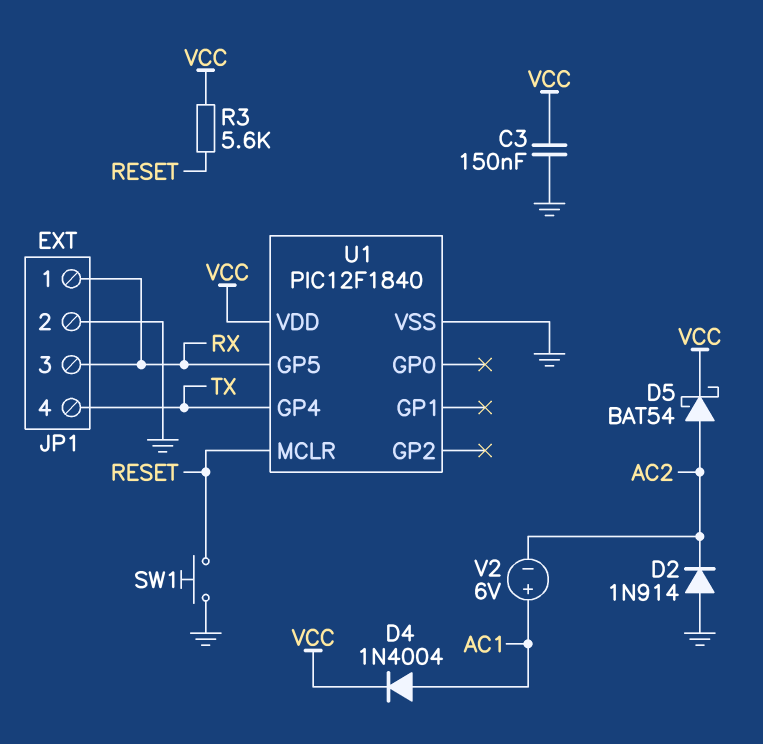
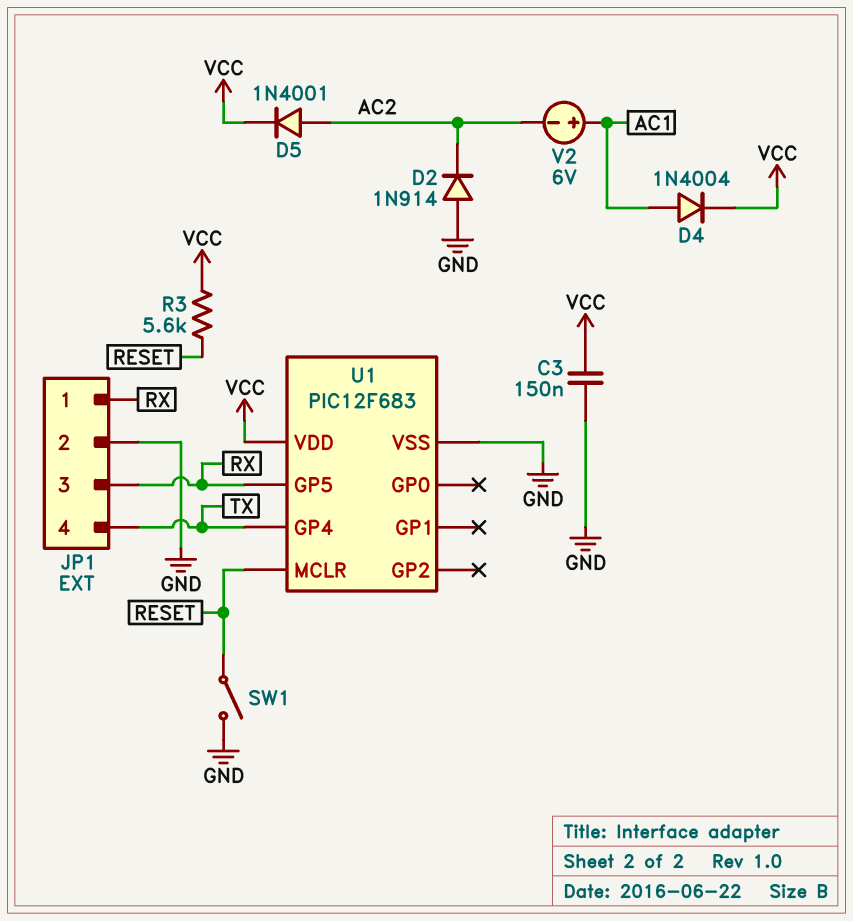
D5: schottky BAT54 (A AC2, K VCC) -> diode 1N4001 (A AC2, K VCC)
SW1: button (GND, RESET) -> switch (GND, RESET)
U1: PIC12F1840 -> PIC12F683

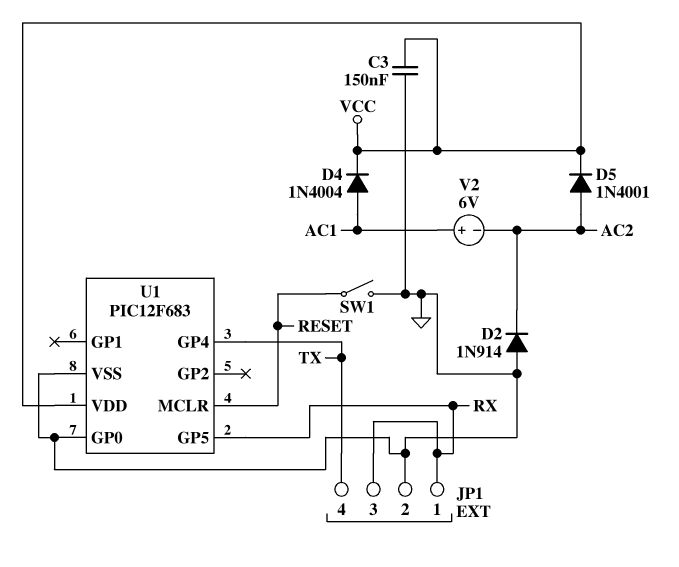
R3: 5.6k (RESET, VCC) -> none
U1 pin GP0: none -> GND

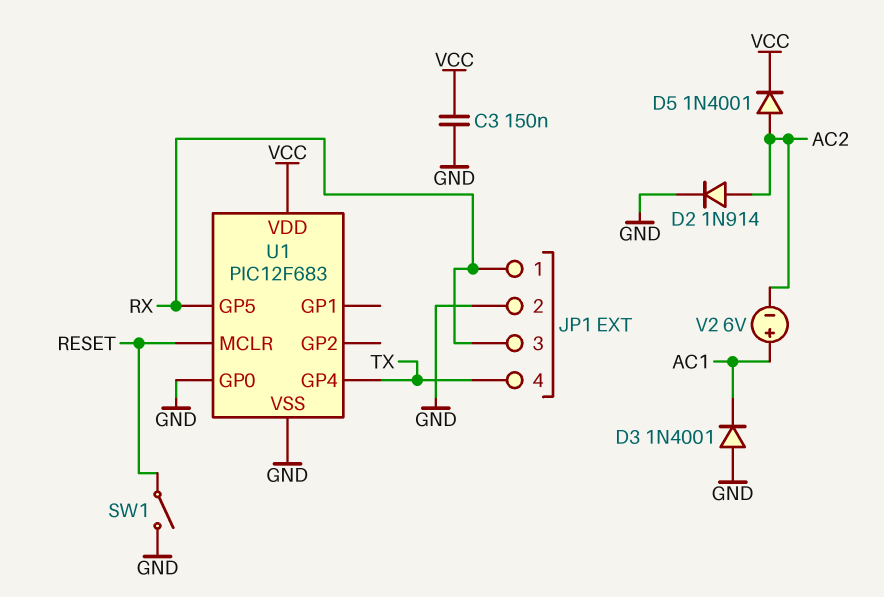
D2: diode 1N914 (A GND, K AC2) -> diode 1N914 (A AC2, K GND)
D3: none -> diode 1N4001 (A GND, K AC1)
D4: diode 1N4004 (A AC1, K VCC) -> none

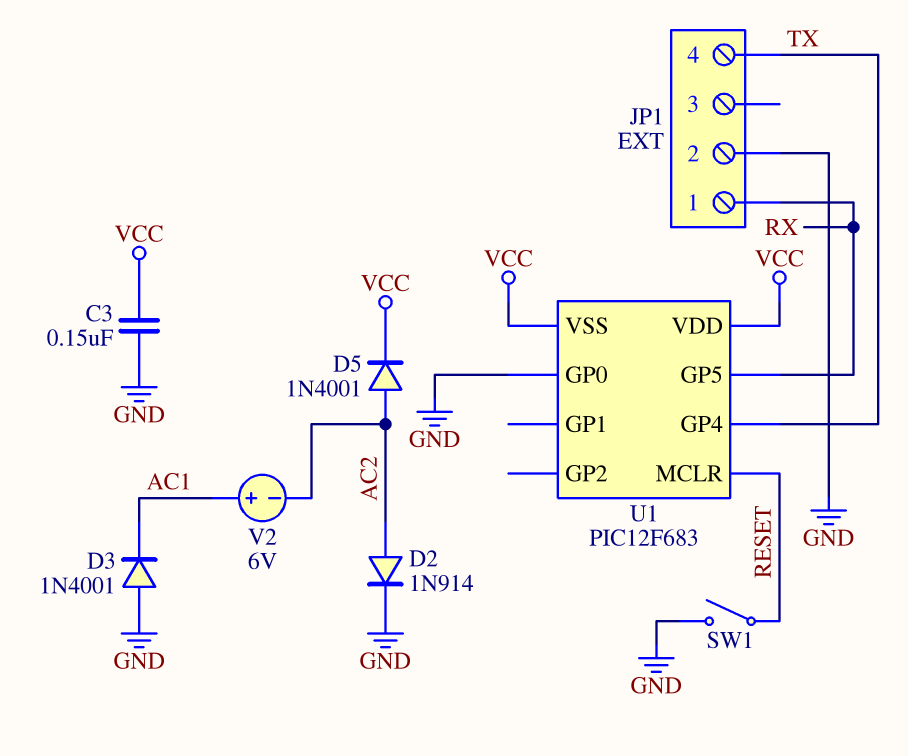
JP1 pin 3: RX -> none
U1 pin VSS: GND -> VCC

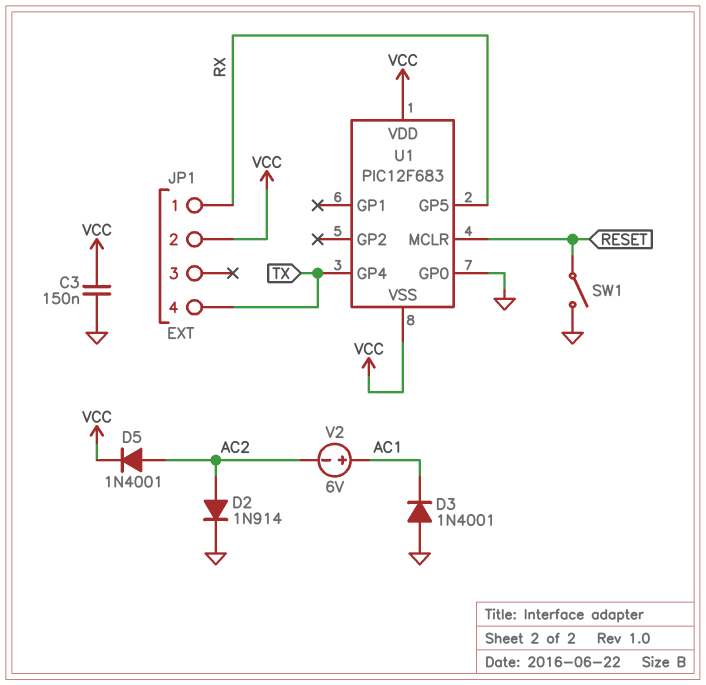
JP1 pin 2: GND -> VCC

